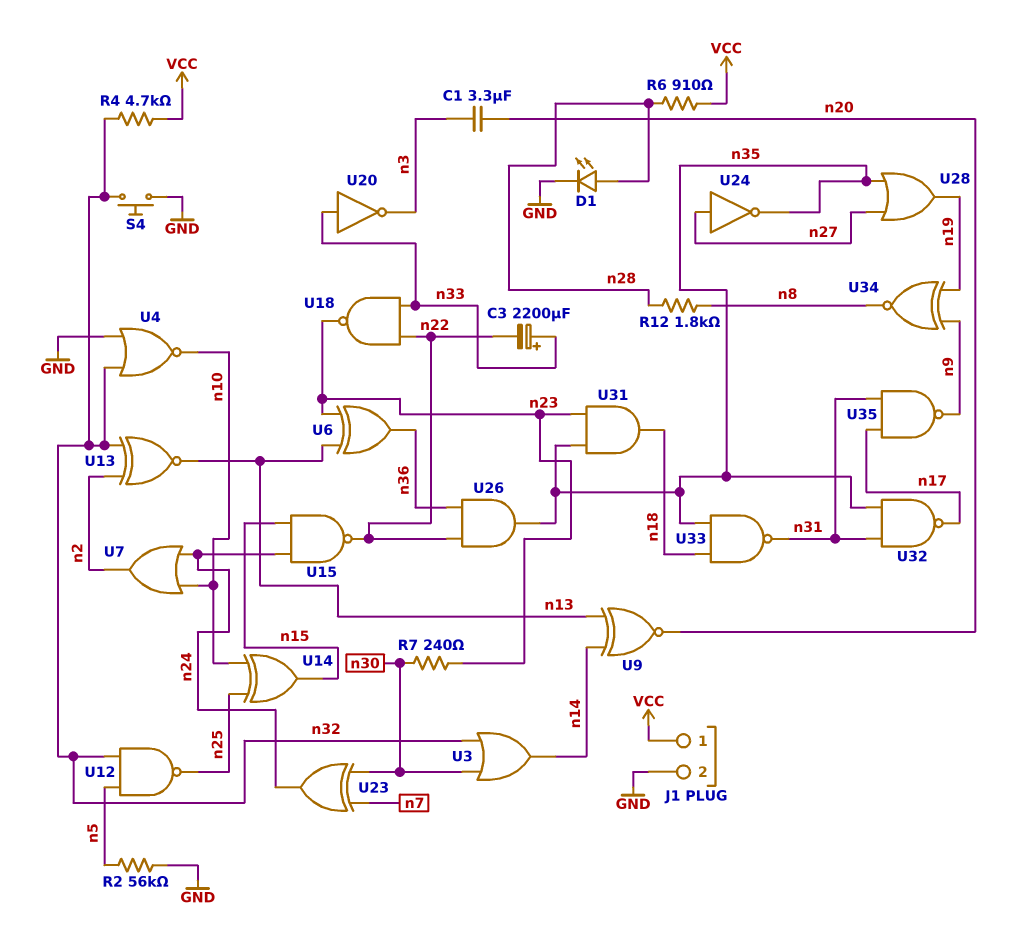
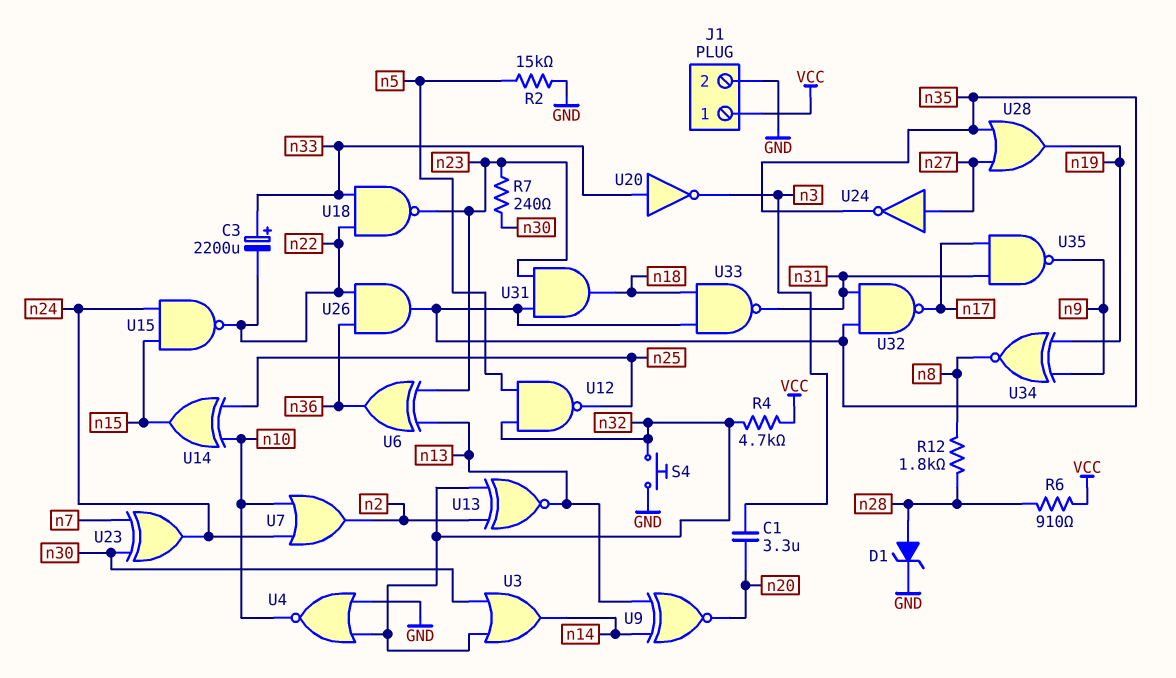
D1: LED (A n28, K GND) -> zener (A n28, K GND)
R2: 56k (GND, n5) -> 15k (GND, n5)

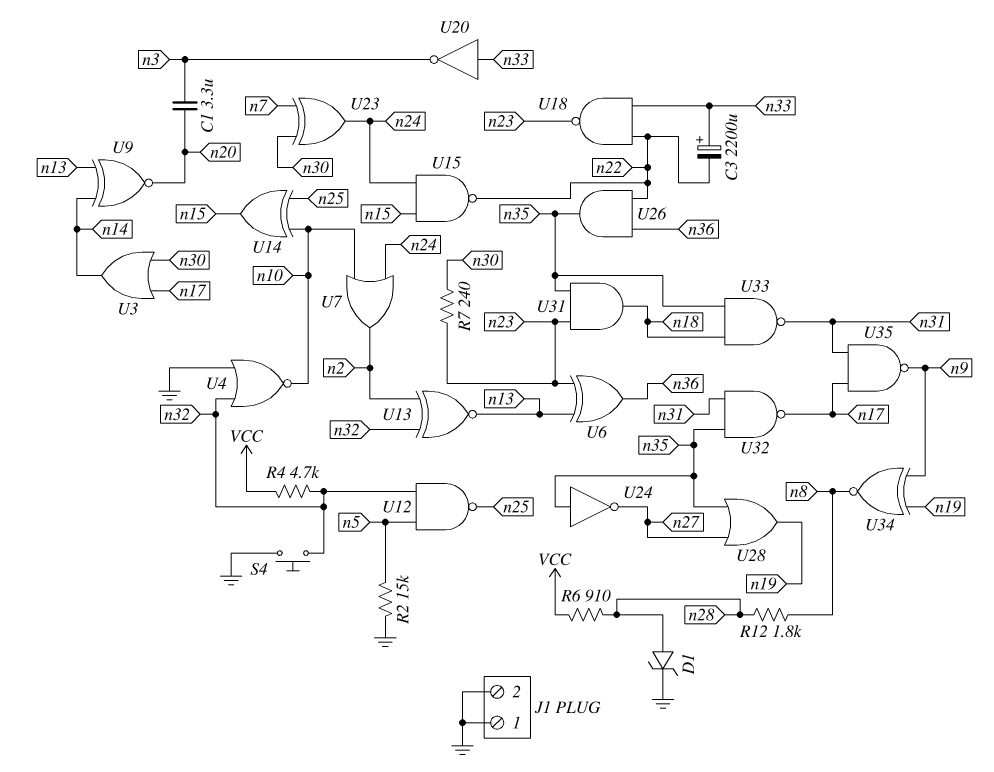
J1 pin 1: VCC -> GND
U3: OR (in n30, in n32, out n14) -> OR (in n17, in n30, out n14)
U24: NOT (in n27, out n35) -> NOT (in n35, out n27)

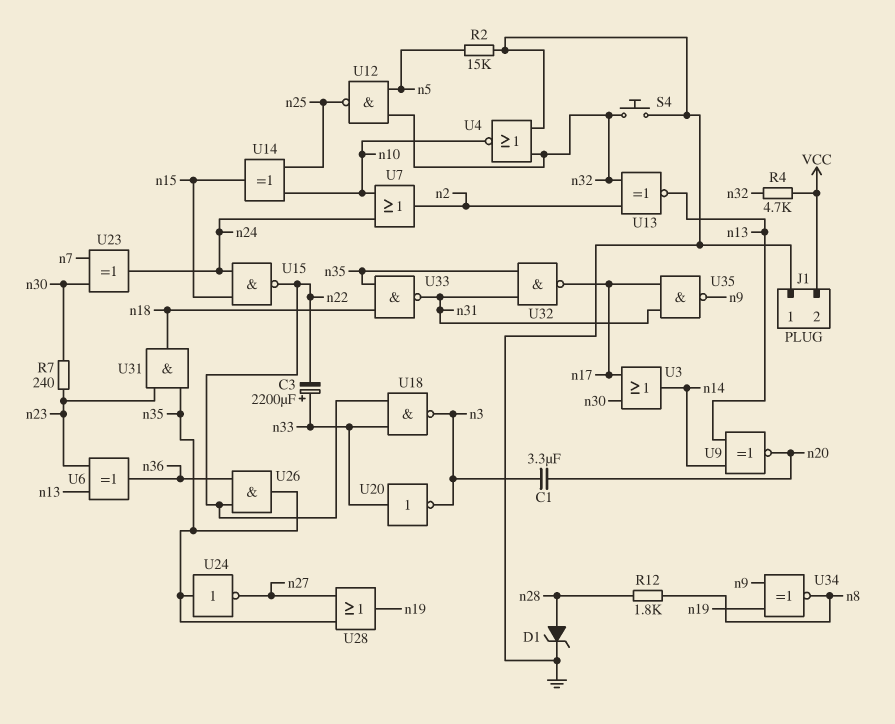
J1 pin 2: GND -> VCC
R6: 910 (VCC, n28) -> none
U18: NAND (in n22, in n33, out n23) -> NAND (in n22, in n33, out n3)

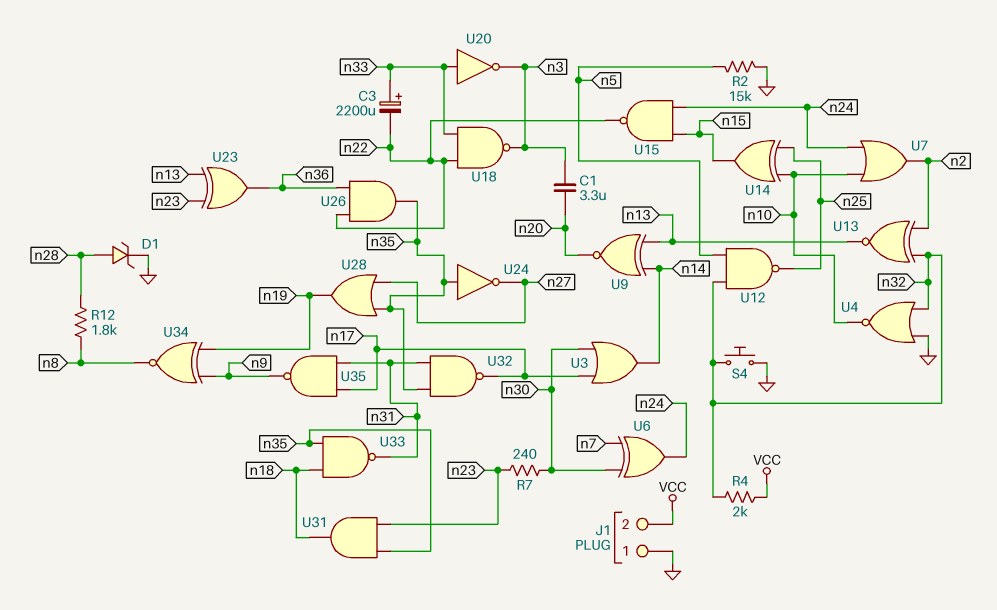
R4: 4.7k (VCC, n32) -> 2k (VCC, n32)
U6: XOR (in n13, in n23, out n36) -> XOR (in n7, in n30, out n24)
U23: XOR (in n7, in n30, out n24) -> XOR (in n13, in n23, out n36)

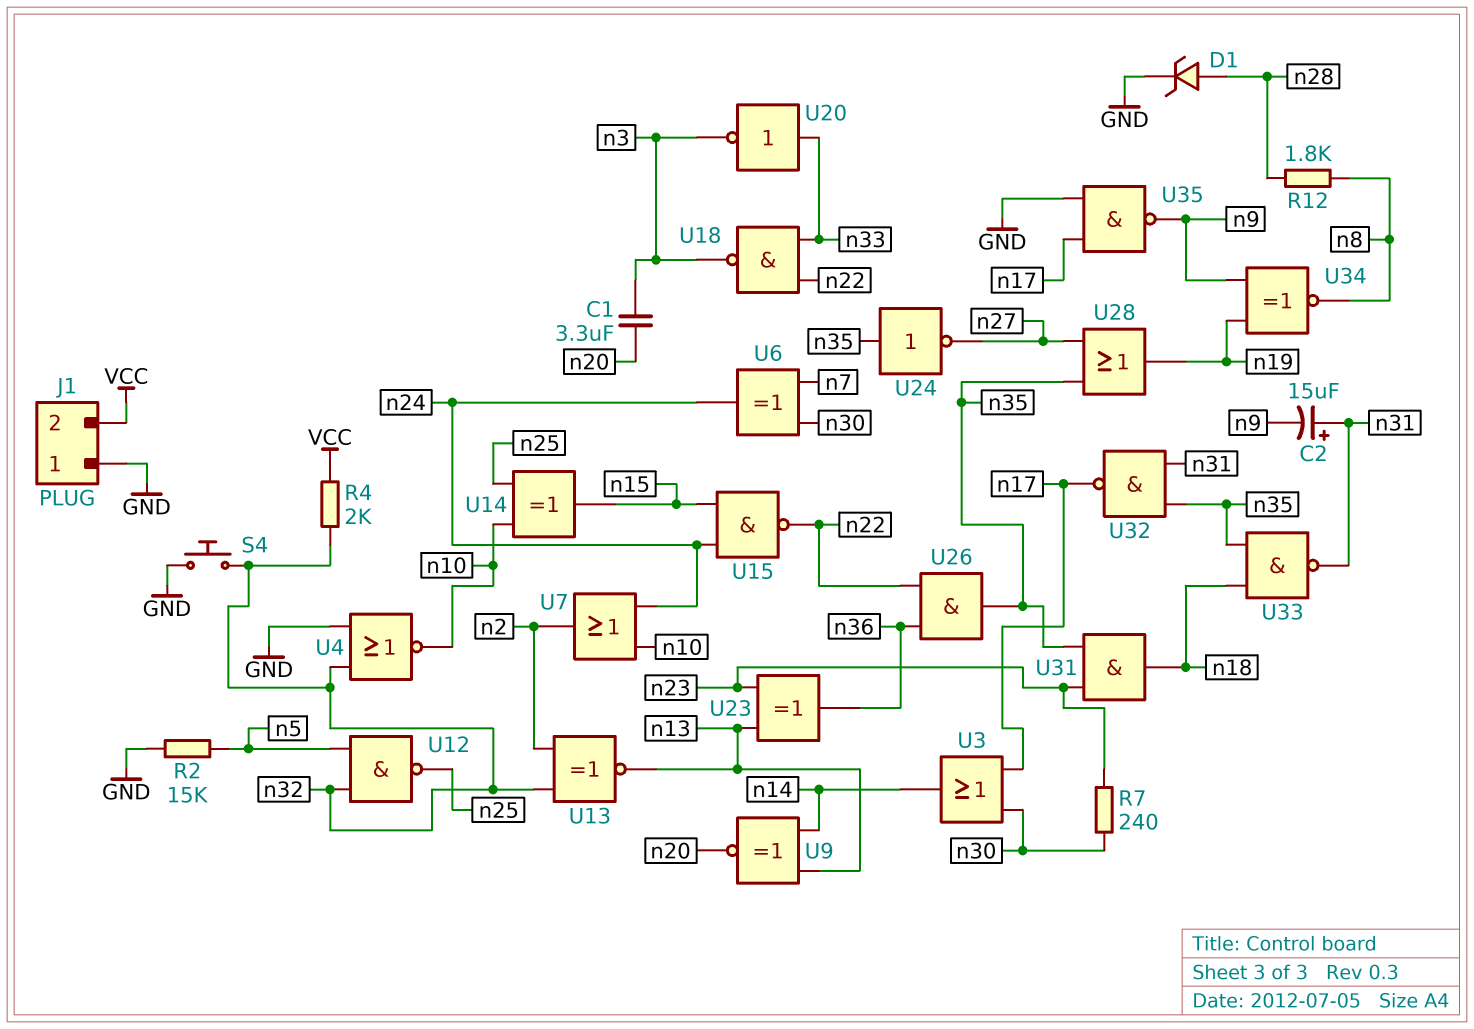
C2: none -> 15uF (plus n31, minus n9)
C3: 2200uF (plus n33, minus n22) -> none
U35: NAND (in n17, in n31, out n9) -> NAND (in GND, in n17, out n9)

